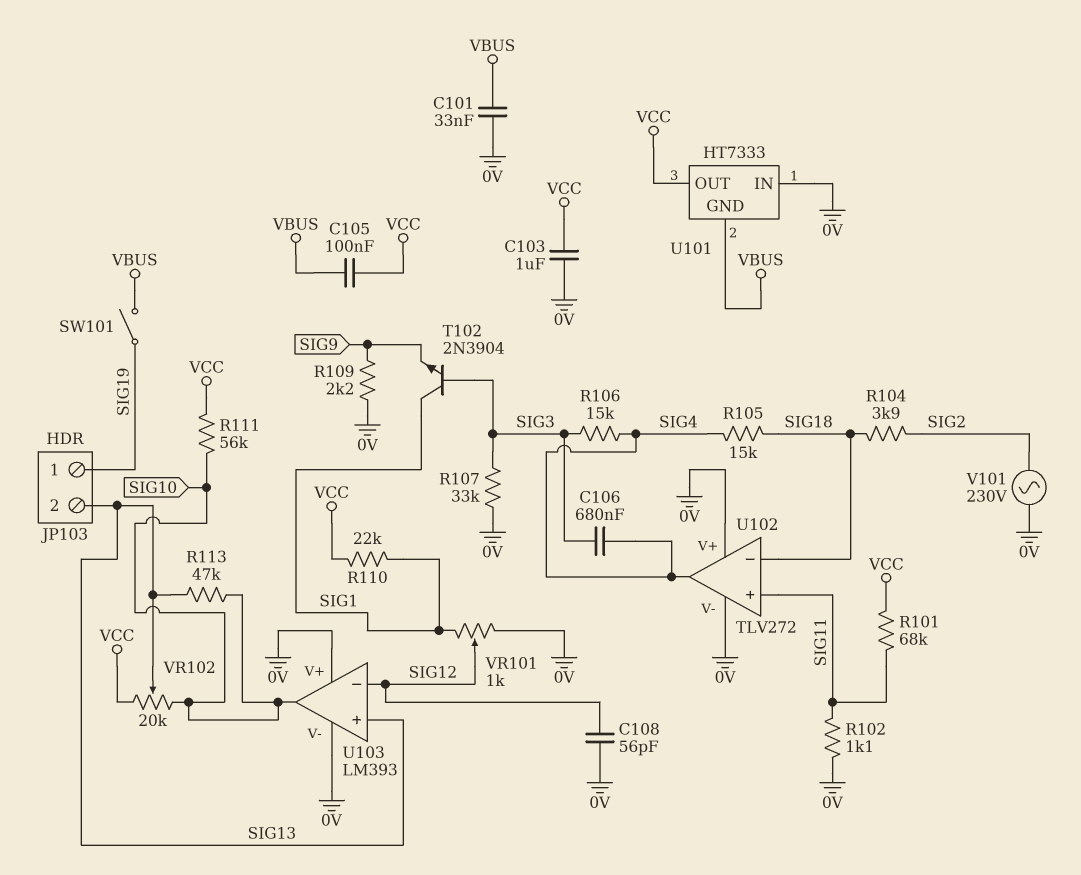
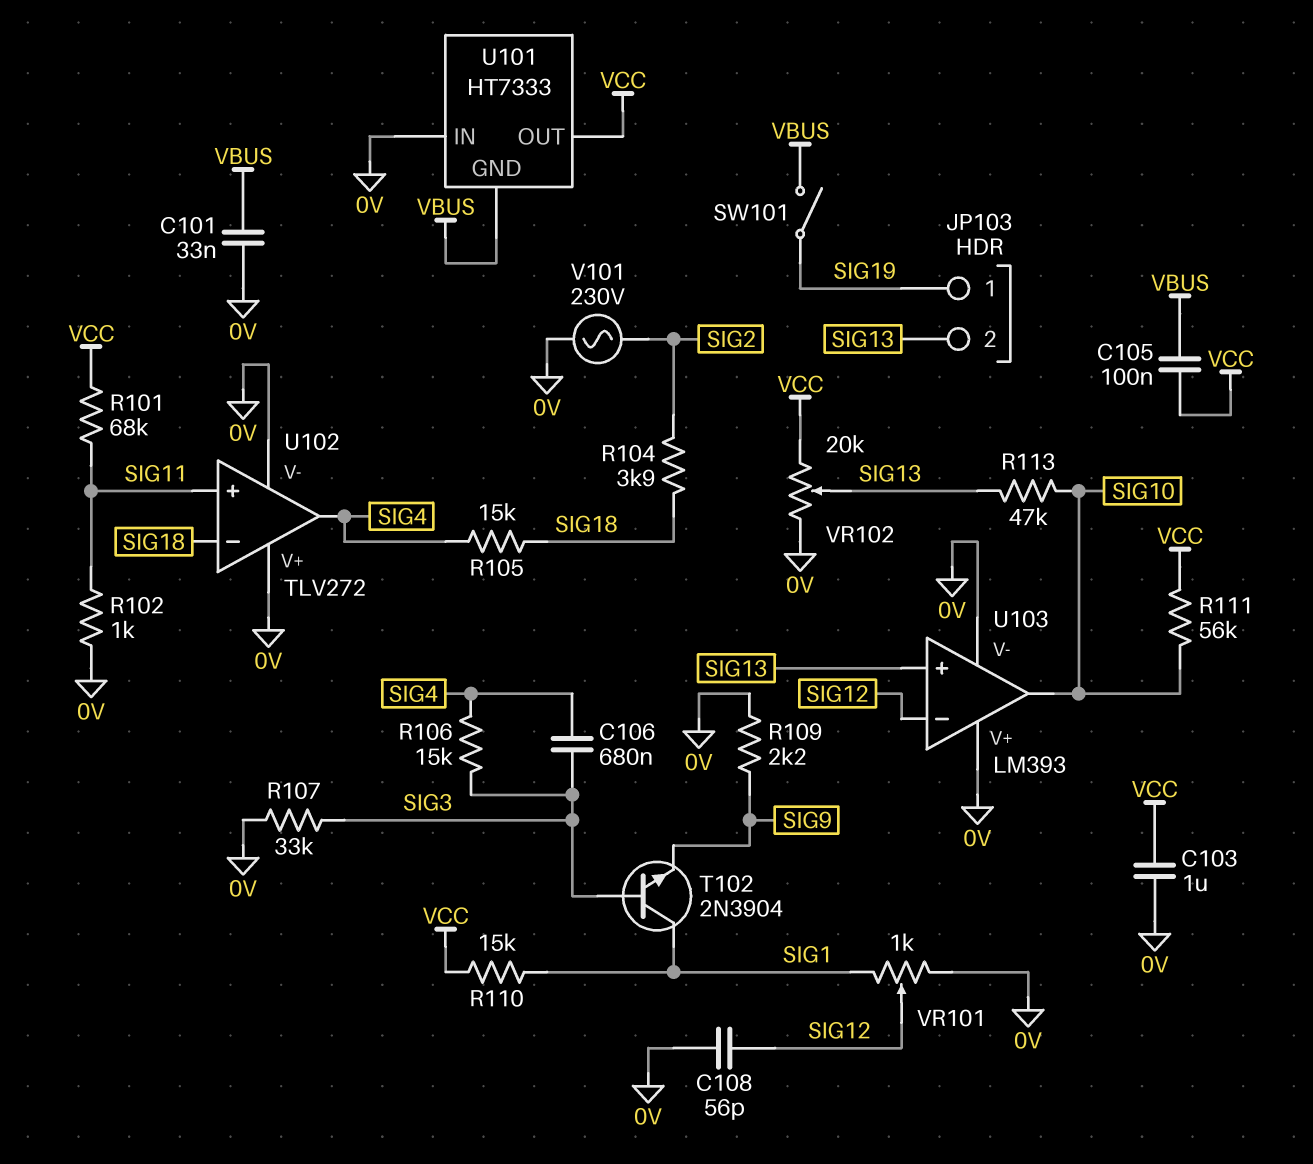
R102: 1.1k (0V, SIG11) -> 1k (0V, SIG11)
R110: 22k (SIG1, VCC) -> 15k (SIG1, VCC)
VR102: 20k (SIG10, VCC, wiper SIG13) -> 20k (0V, VCC, wiper SIG13)

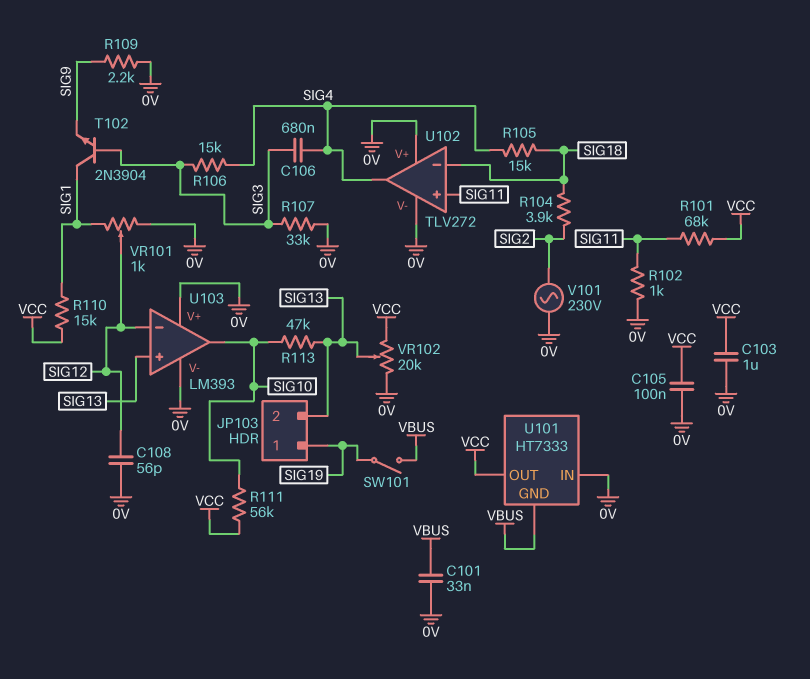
C105: 100nF (VBUS, VCC) -> 100nF (0V, VCC)

